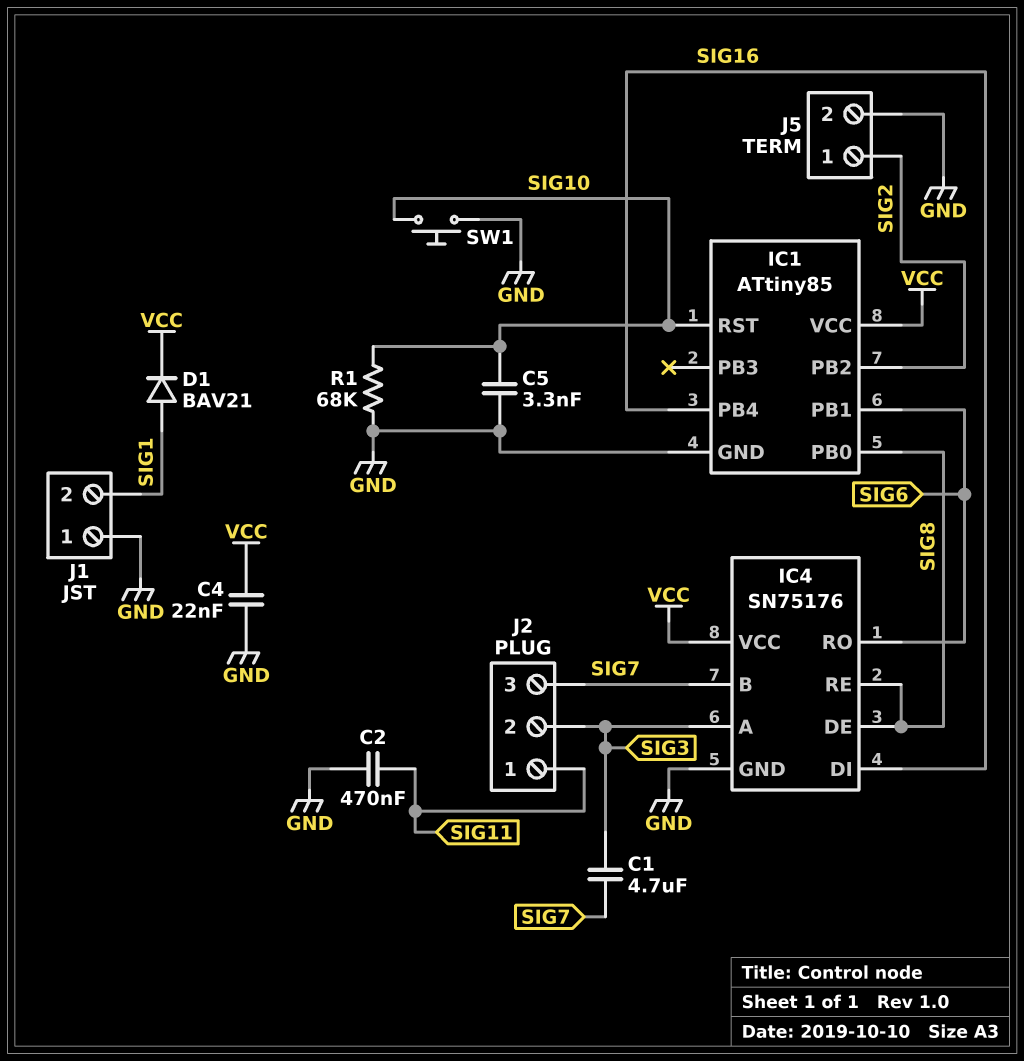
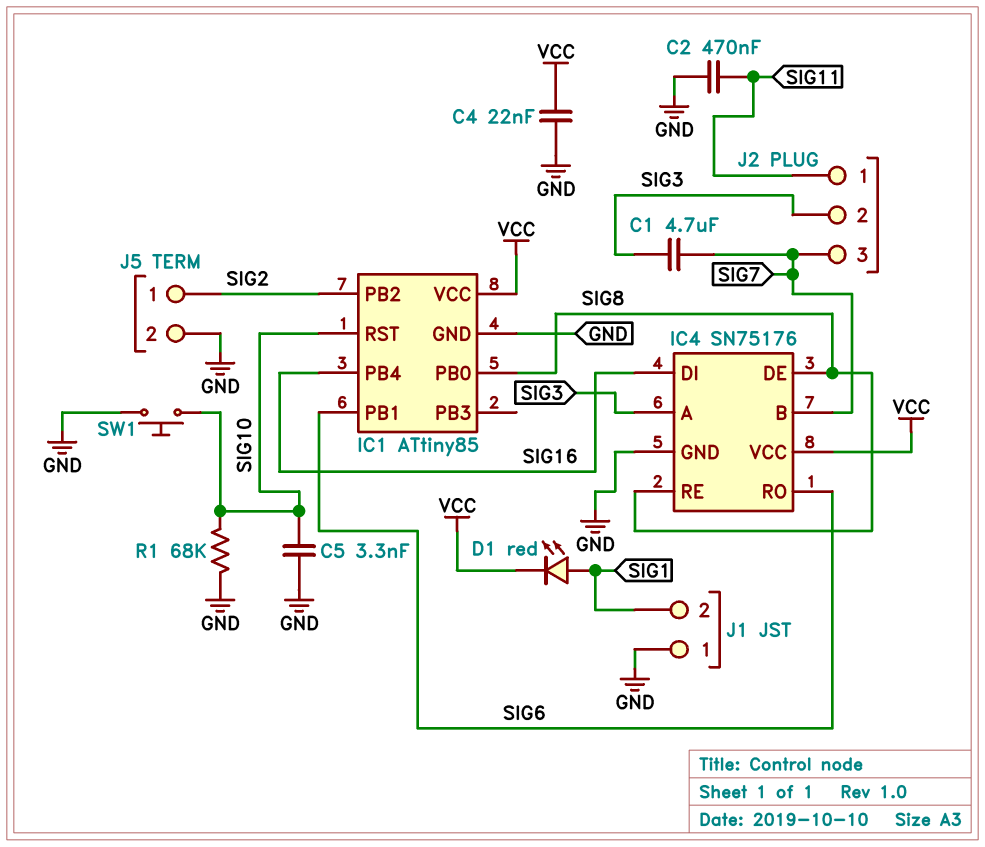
D1: diode BAV21 (A SIG1, K VCC) -> LED red (A SIG1, K VCC)

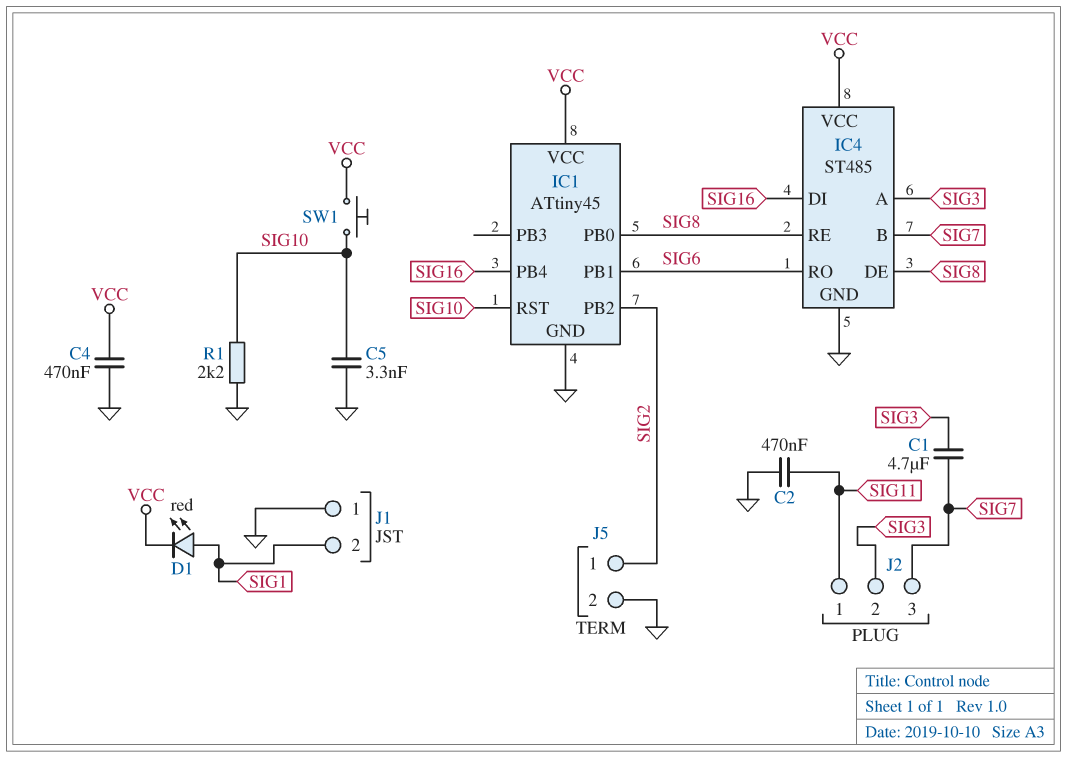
C4: 22nF (GND, VCC) -> 470nF (GND, VCC)
IC1: ATtiny85 -> ATtiny45
IC4: SN75176 -> ST485
R1: 68k (GND, SIG10) -> 2.2k (GND, SIG10)
SW1: button (GND, SIG10) -> button (SIG10, VCC)

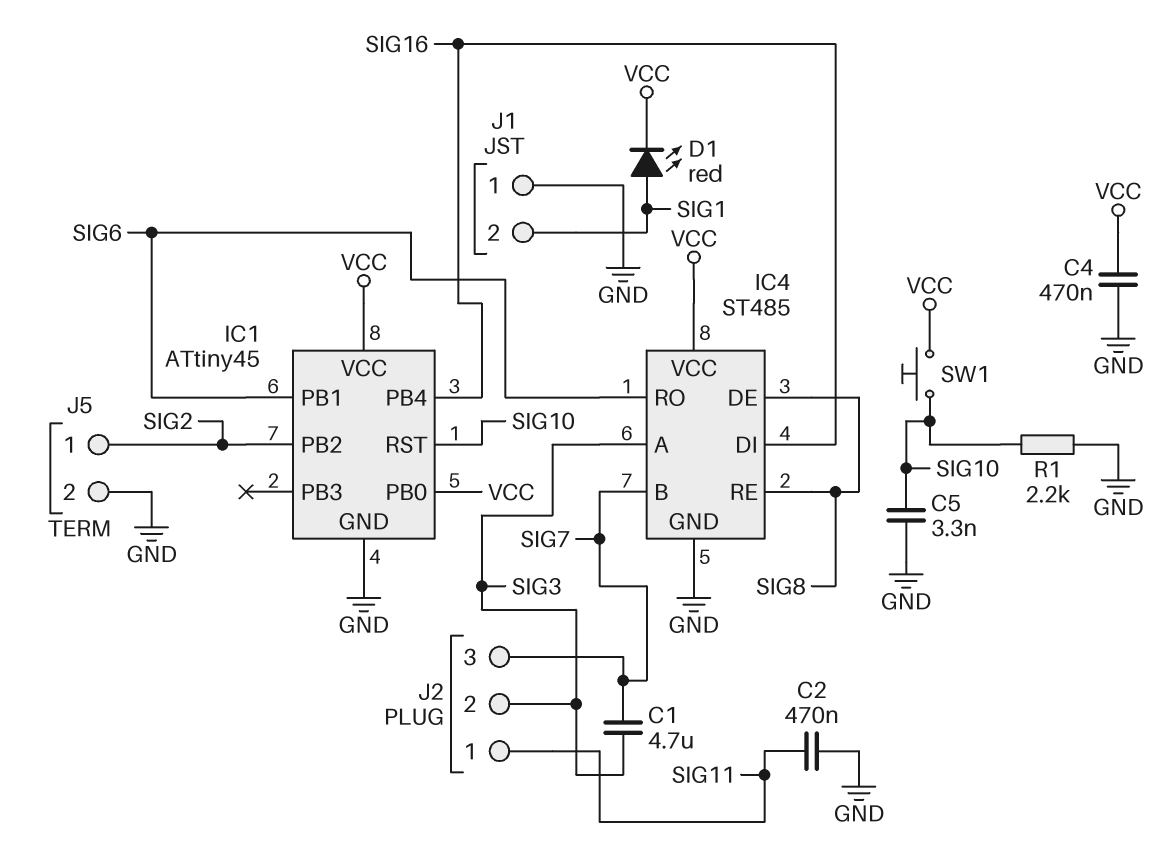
IC1 pin PB0: SIG8 -> VCC

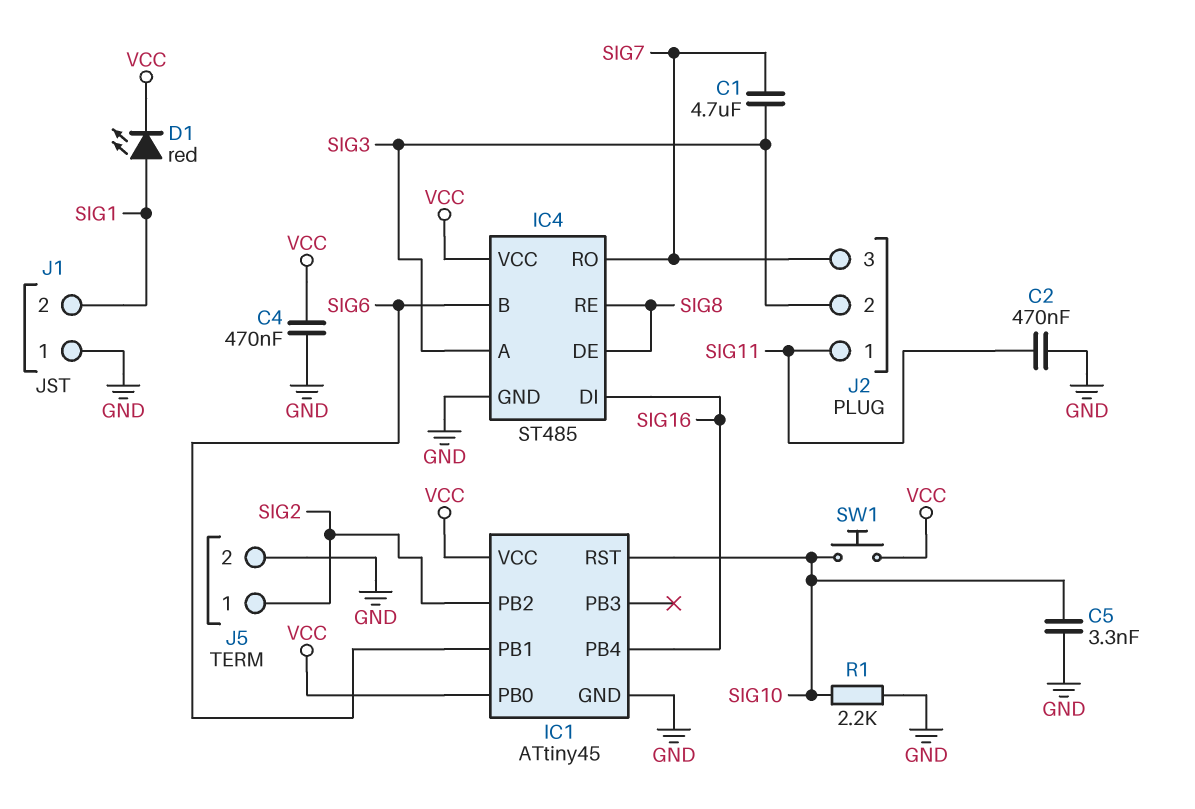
IC4 pin B: SIG7 -> SIG6
IC4 pin RO: SIG6 -> SIG7

